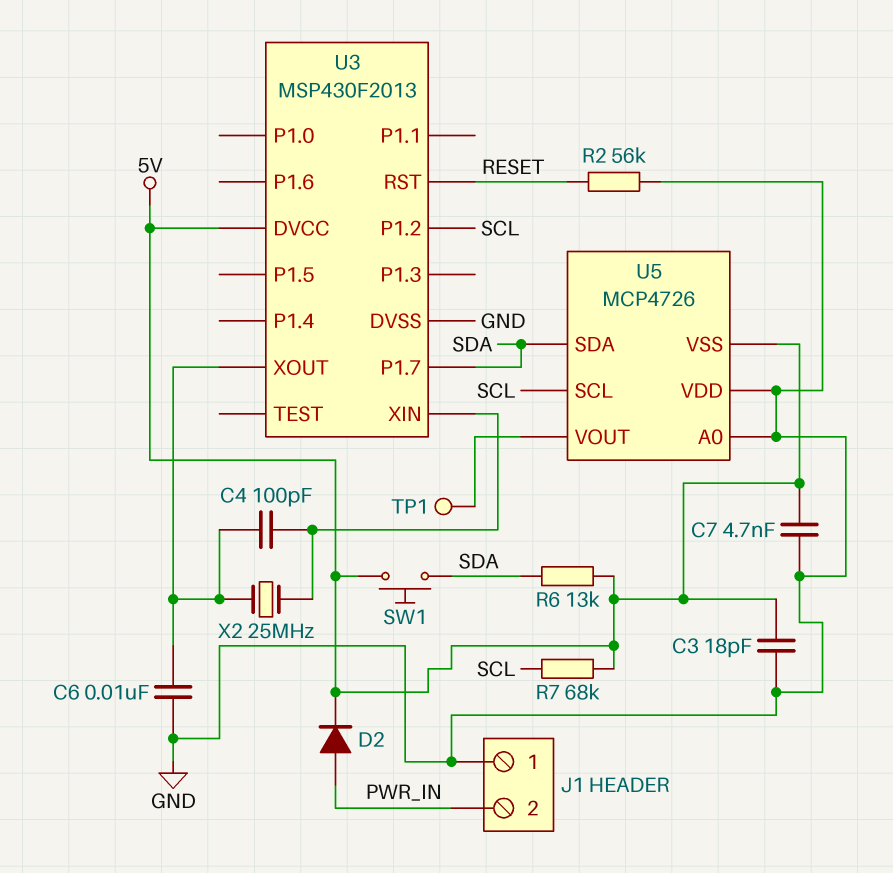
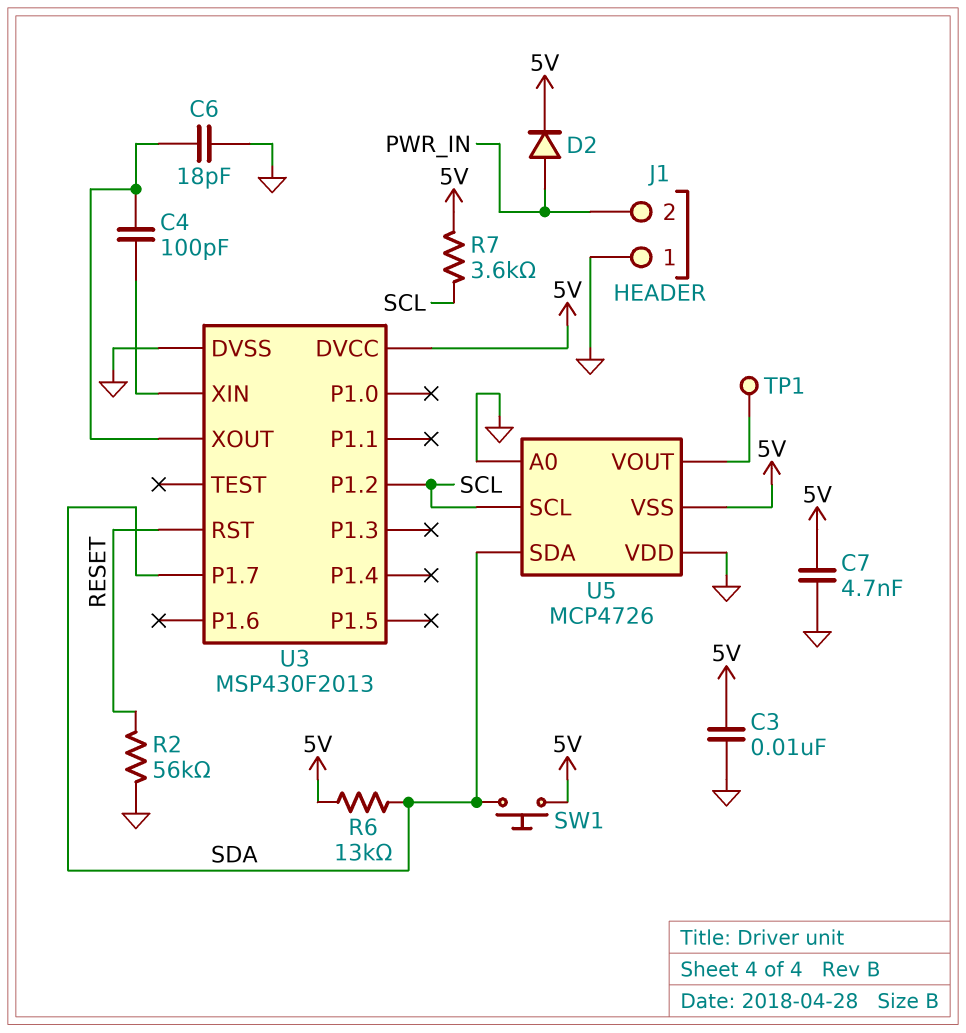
C3: 18pF (5V, GND) -> 10nF (5V, GND)
C6: 10nF (GND, U3/XOUT) -> 18pF (GND, U3/XOUT)
R7: 68k (5V, SCL) -> 3.6k (5V, SCL)
X2: 25MHz (U3/XIN, U3/XOUT) -> none

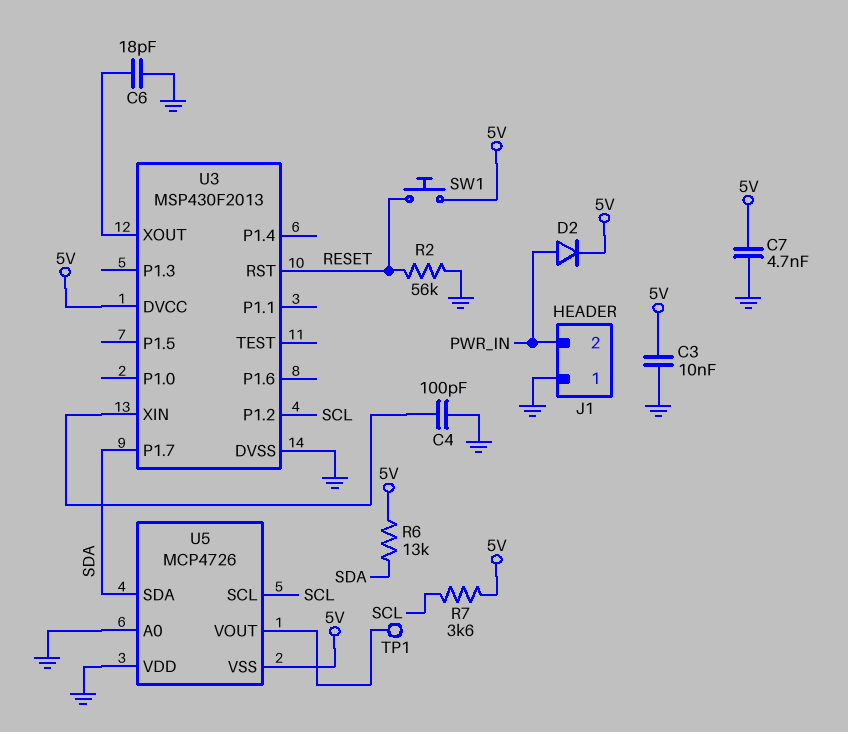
C4: 100pF (U3/XIN, U3/XOUT) -> 100pF (GND, U3/XIN)
SW1: button (5V, SDA) -> button (5V, RESET)

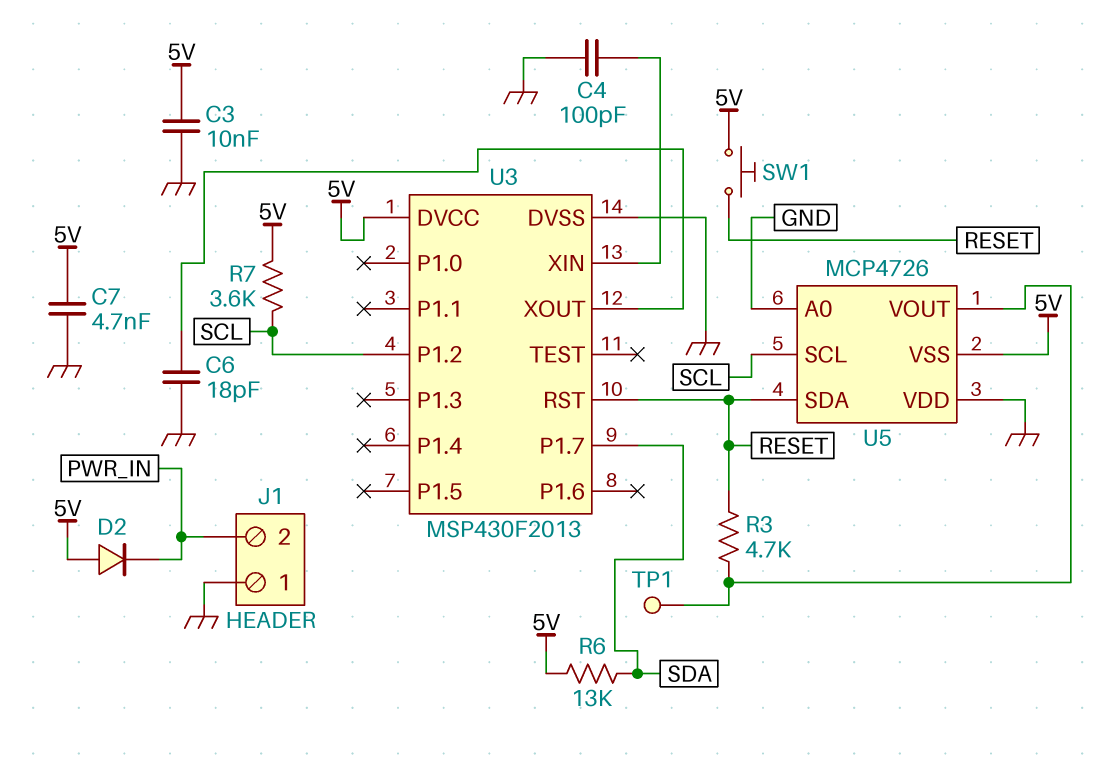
D2: diode (A PWR_IN, K 5V) -> diode (A 5V, K PWR_IN)
R2: 56k (GND, RESET) -> none
R3: none -> 4.7k (RESET, U5/VOUT)
U5 pin SDA: SDA -> RESET

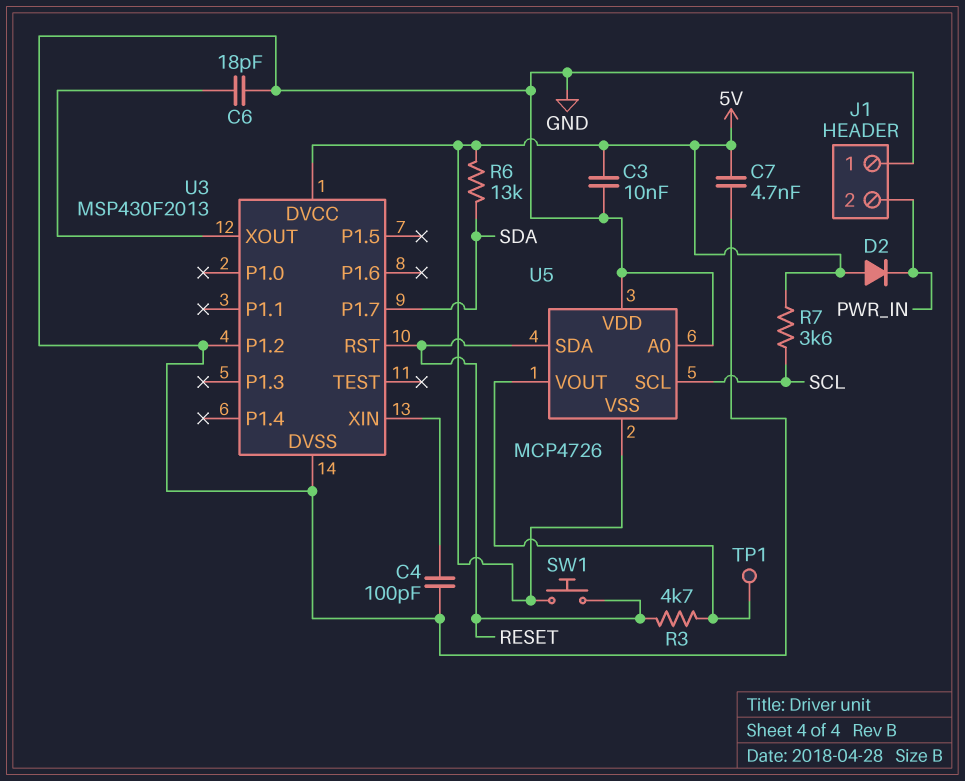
U3 pin P1.2: SCL -> GND

